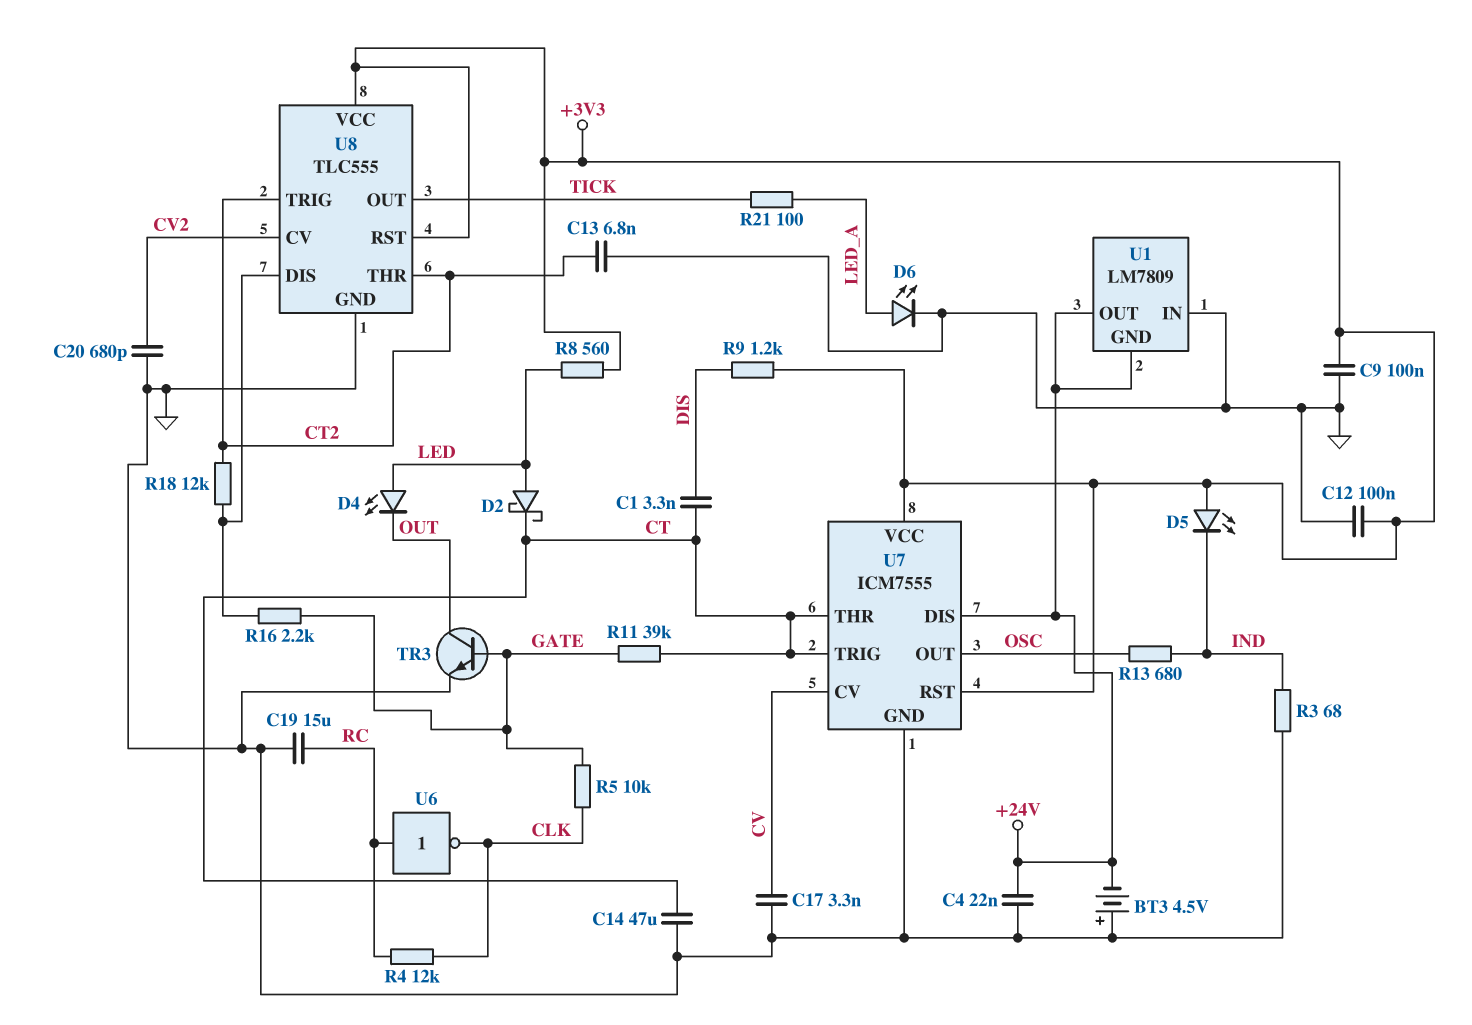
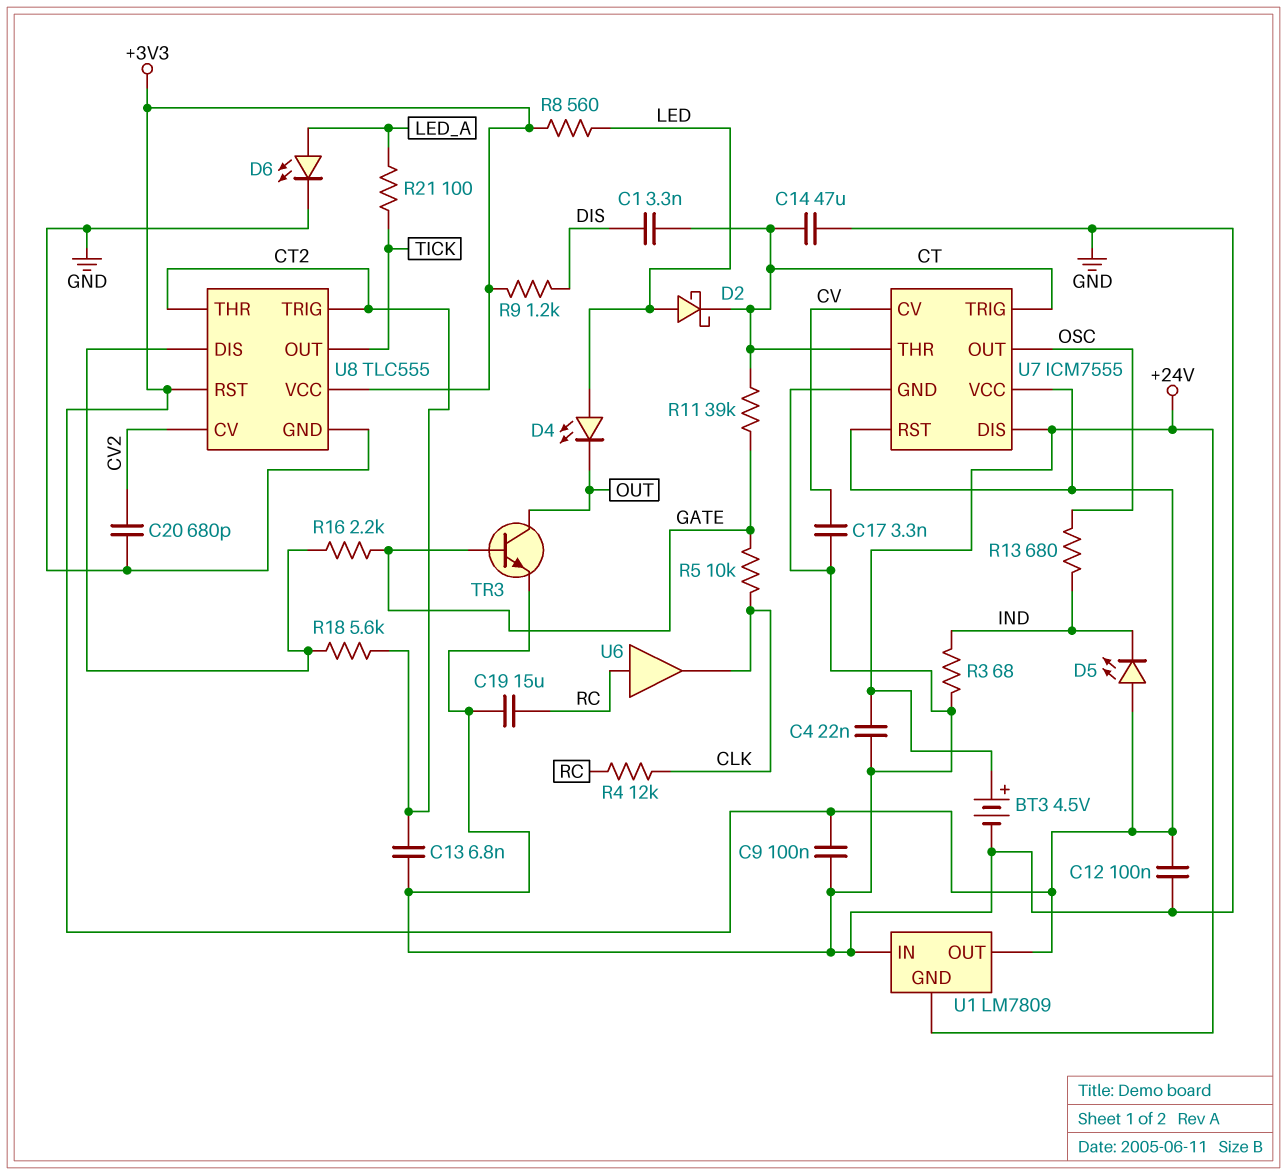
BT3: 4.5V (plus GND, minus +24V) -> 4.5V (plus +24V, minus GND)
R18: 12k (CT2, U8/DIS) -> 5.6k (CT2, U8/DIS)
U1 pin OUT: +24V -> +3V3
U6: NOT (in RC, out CLK) -> buffer (in RC, out CLK)

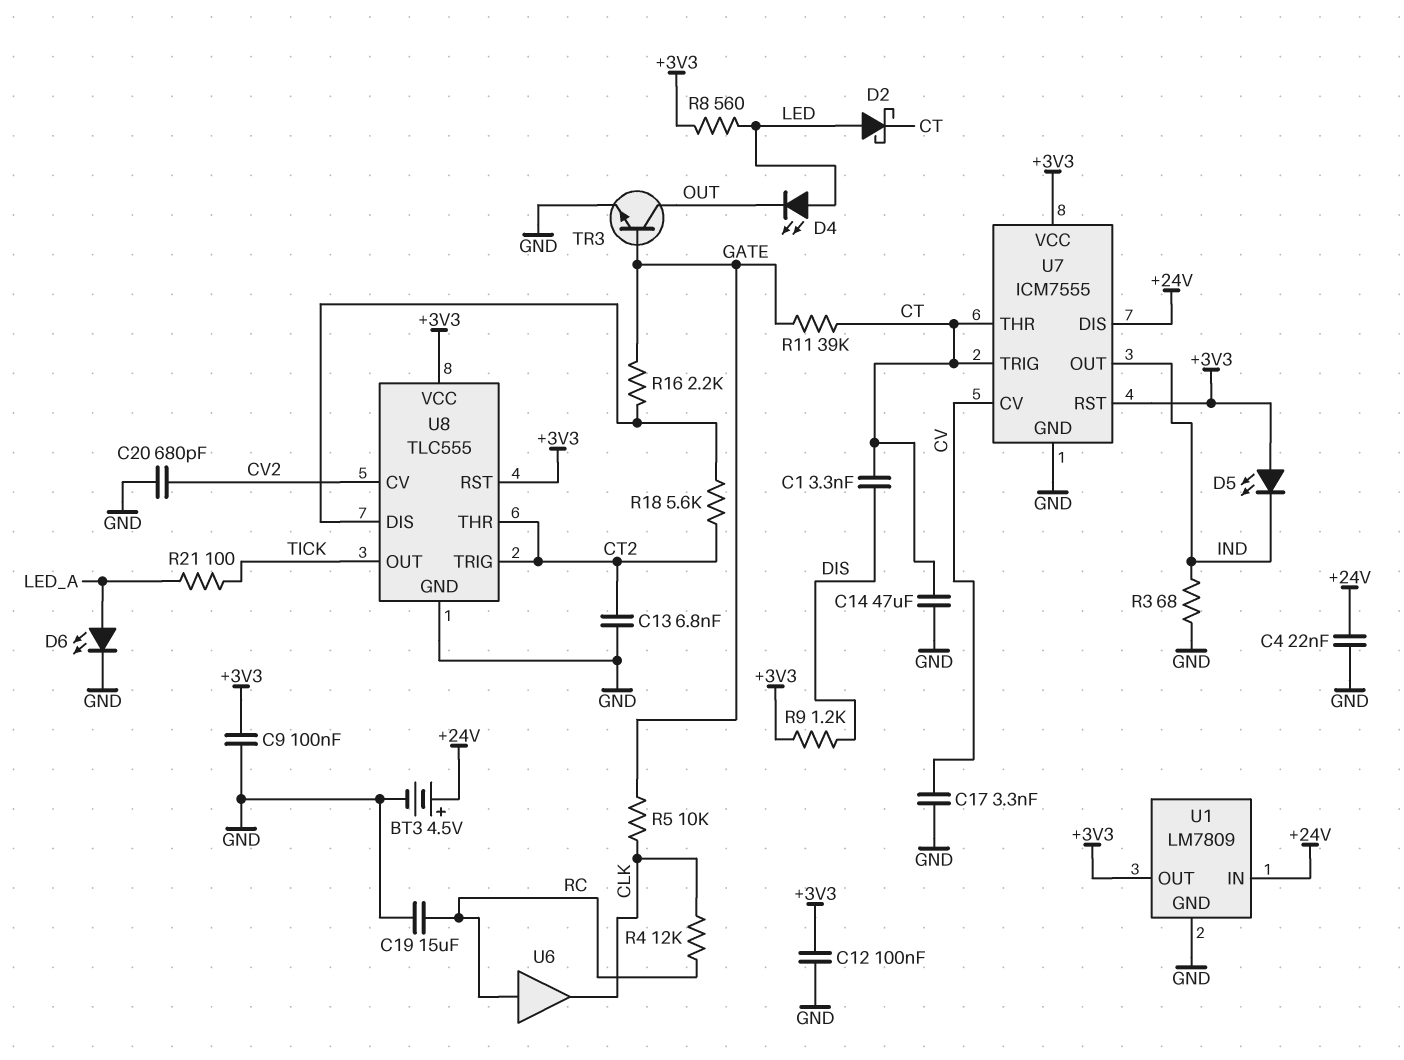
R13: 680 (IND, OSC) -> none
U1 pin GND: +24V -> GND
U1 pin IN: GND -> +24V
U7 pin OUT: OSC -> IND

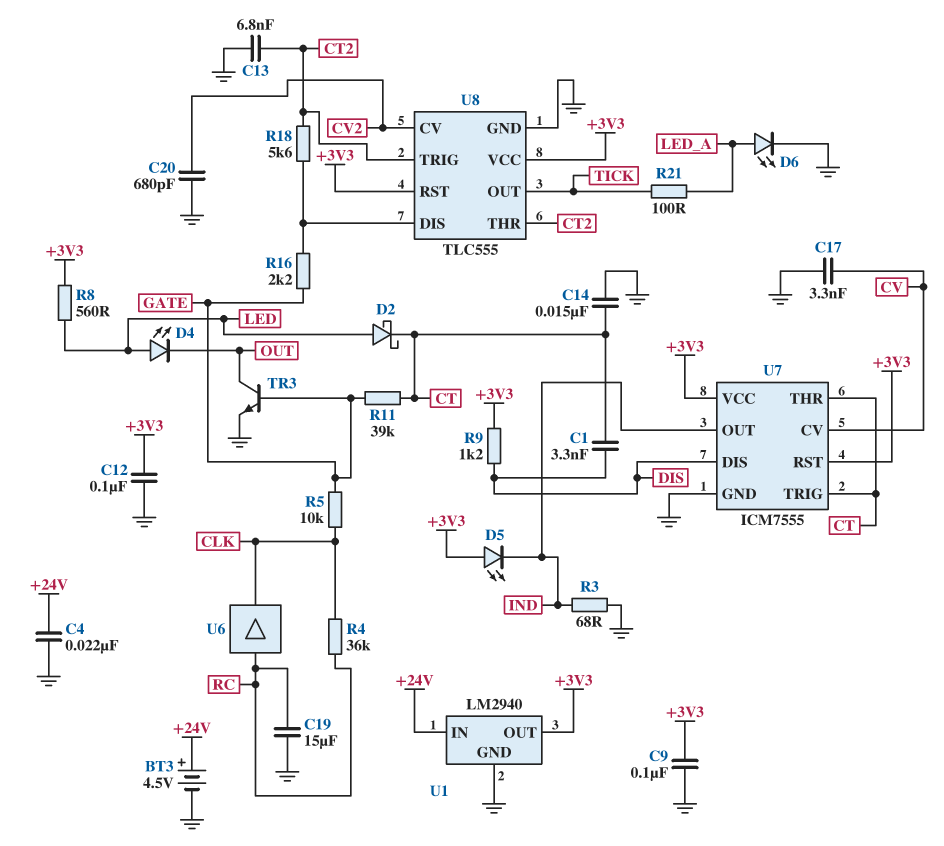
C14: 47uF (CT, GND) -> 15nF (CT, GND)
R4: 12k (CLK, RC) -> 36k (CLK, RC)
U1: LM7809 -> LM2940
U7 pin DIS: +24V -> DIS

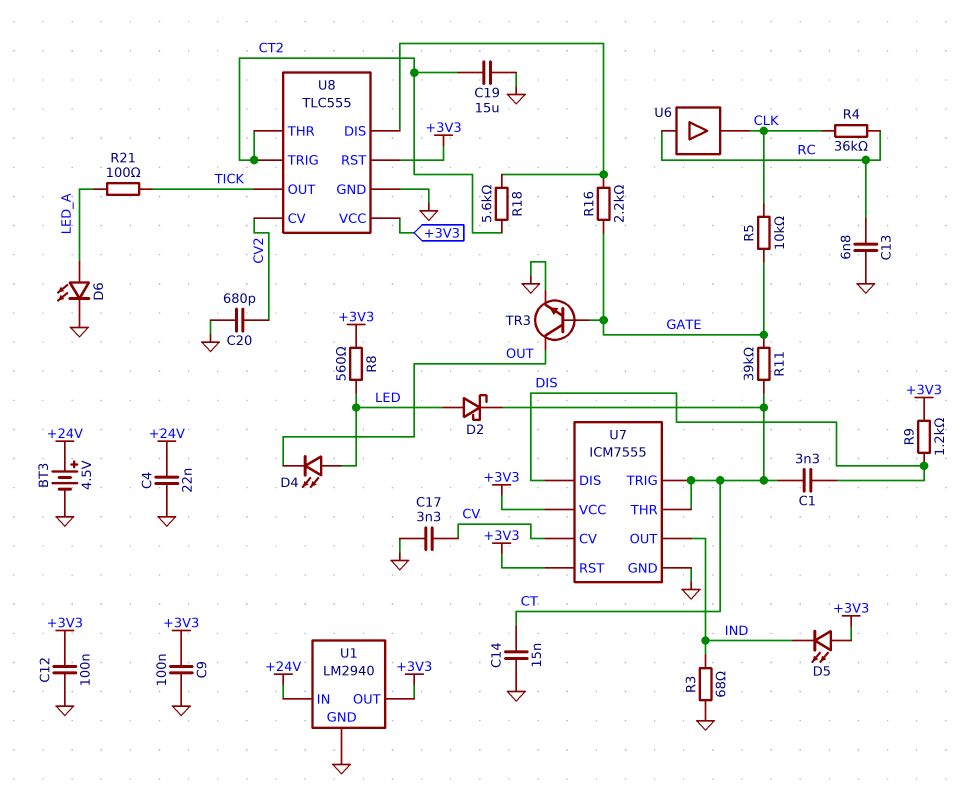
C13: 6.8nF (CT2, GND) -> 6.8nF (GND, RC)
C19: 15uF (GND, RC) -> 15uF (CT2, GND)

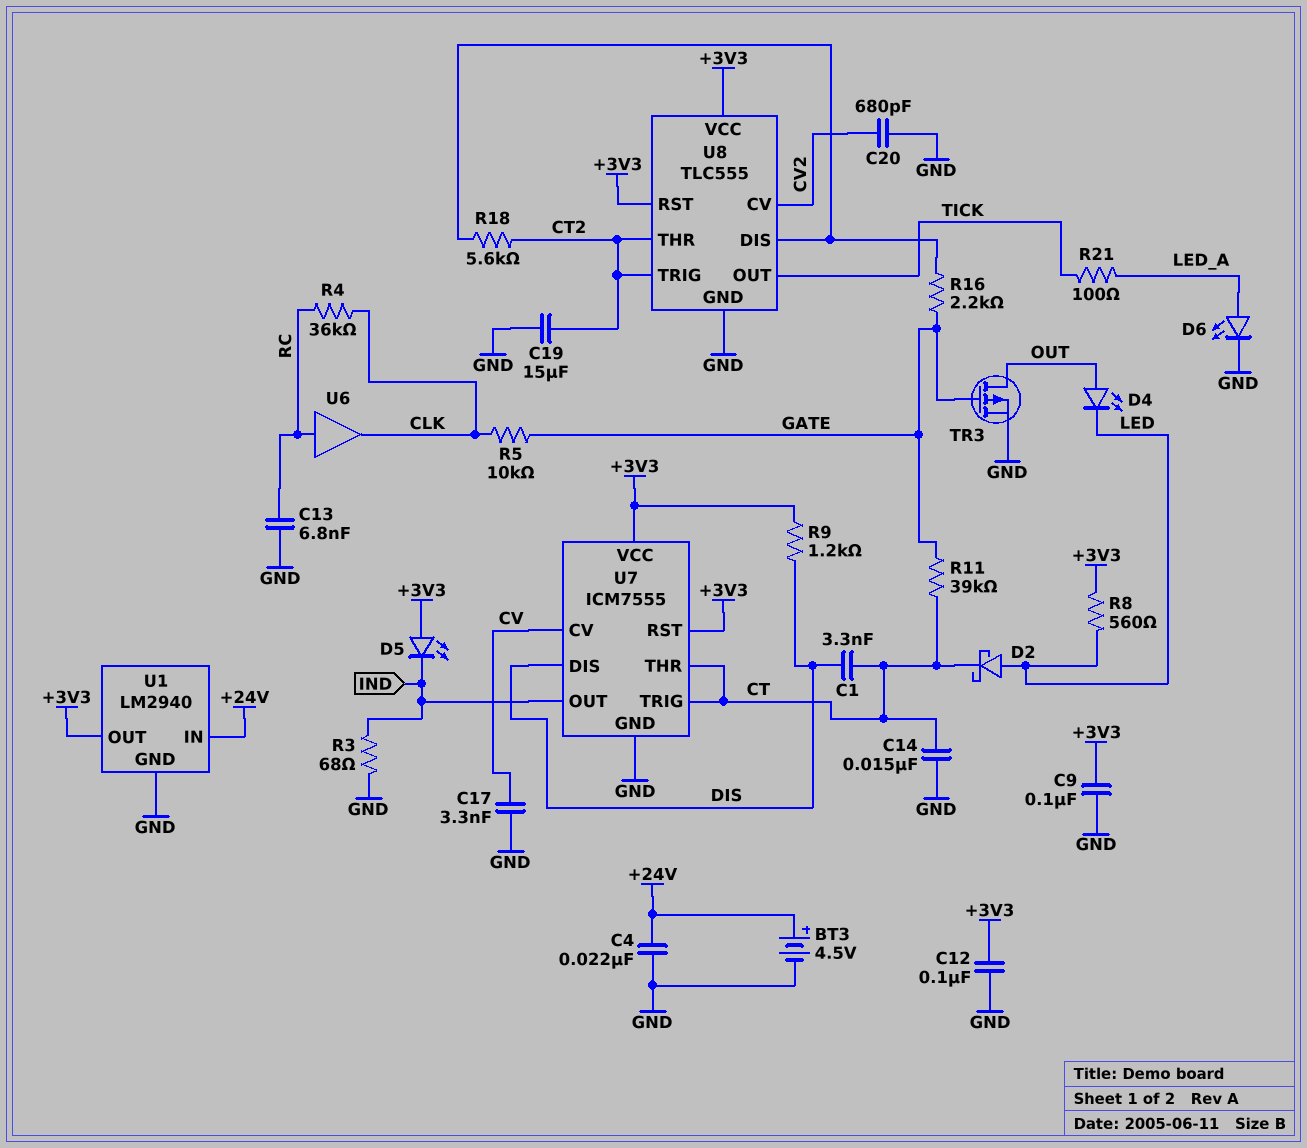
D4: LED (A LED, K OUT) -> LED (A OUT, K LED)
TR3: NPN (B GATE, C OUT, E GND) -> PMOS (G GATE, D OUT, S GND)

